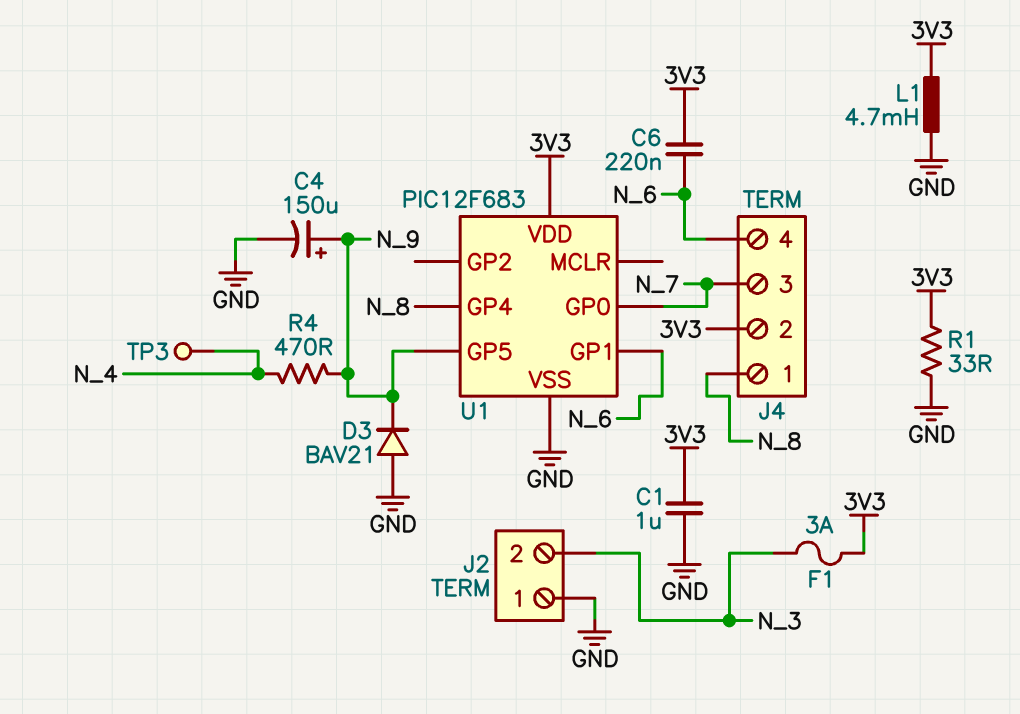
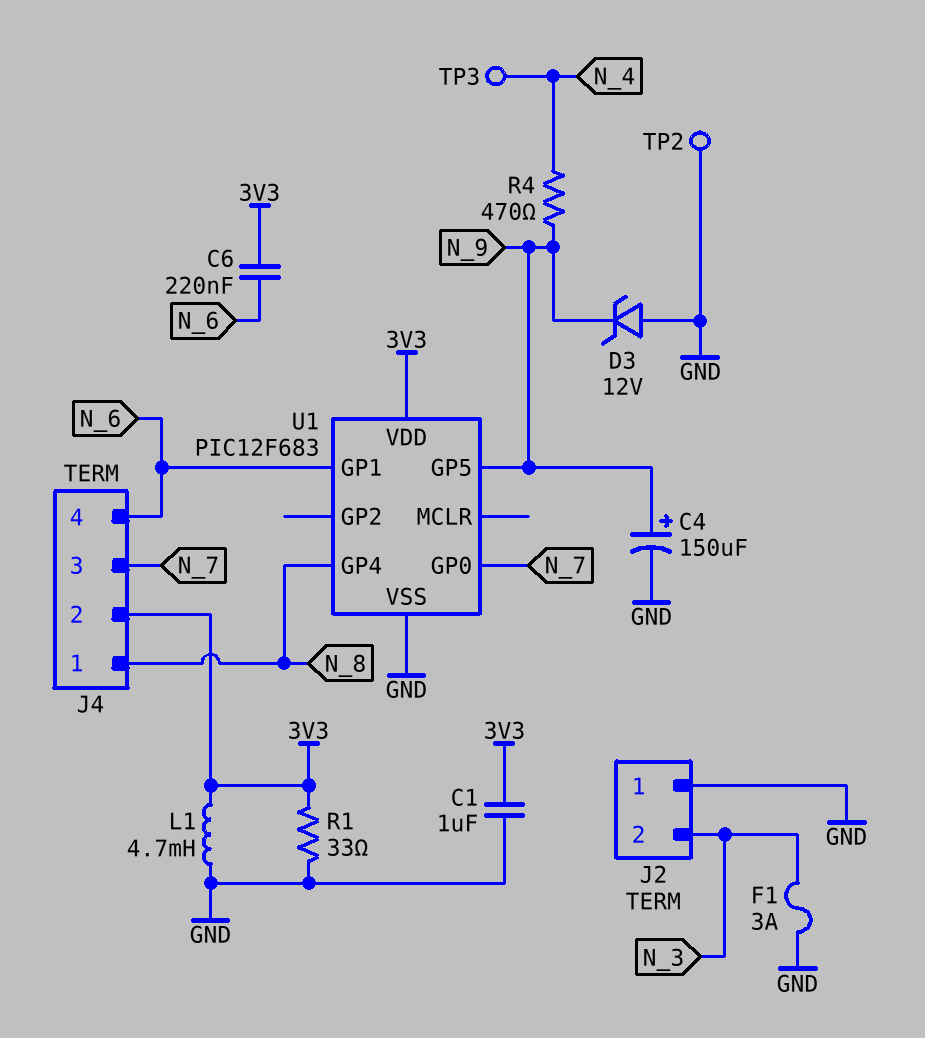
D3: diode BAV21 (A GND, K N_9) -> zener 12V (A GND, K N_9)
F1: 3A (3V3, N_3) -> 3A (GND, N_3)
TP2: none -> test point (GND)

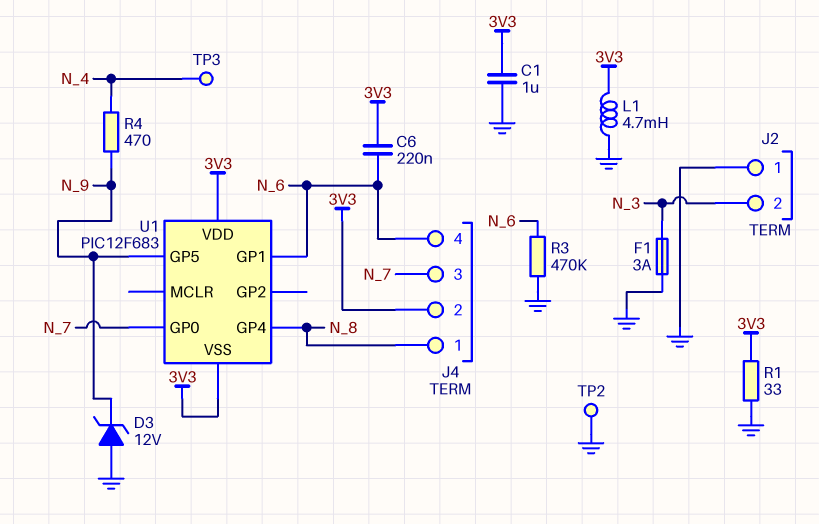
C4: 150uF (plus N_9, minus GND) -> none
R3: none -> 470k (GND, N_6)
U1 pin VSS: GND -> 3V3

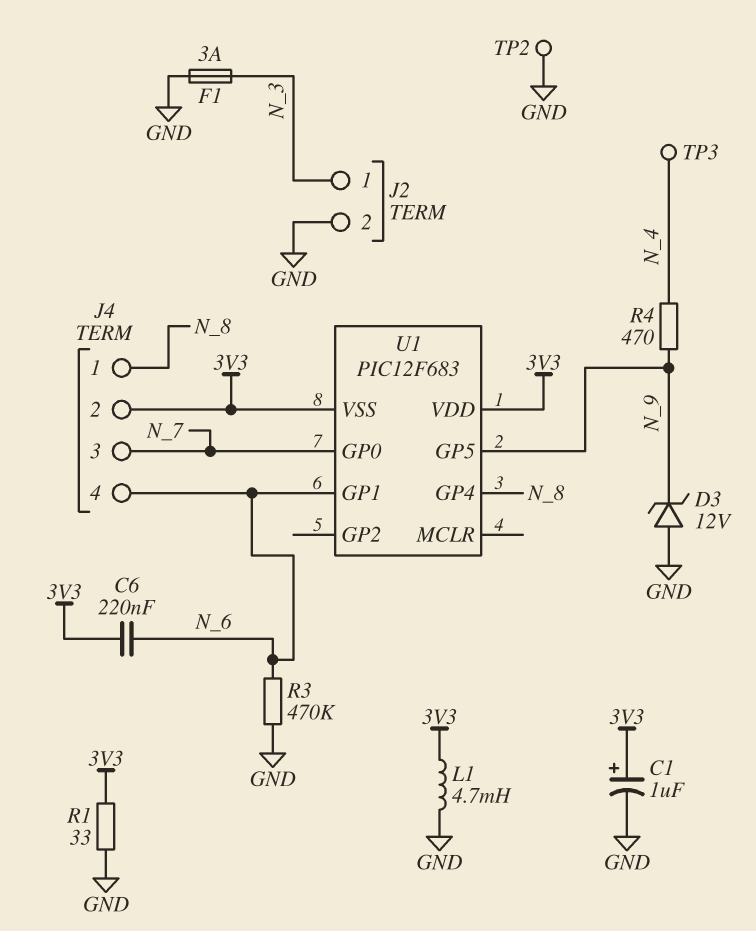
C1: 1uF (3V3, GND) -> 1uF (plus 3V3, minus GND)
J2 pin 1: GND -> N_3
J2 pin 2: N_3 -> GND

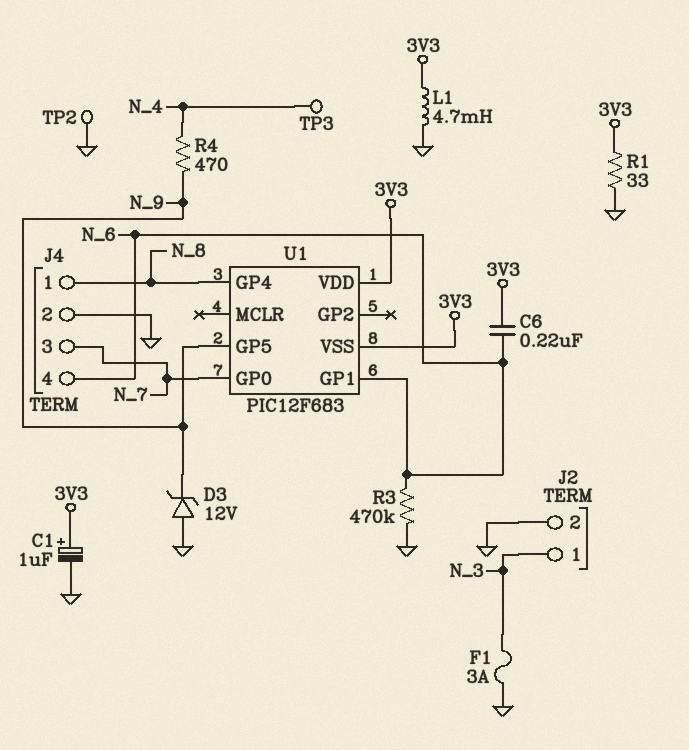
J4 pin 2: 3V3 -> GND

